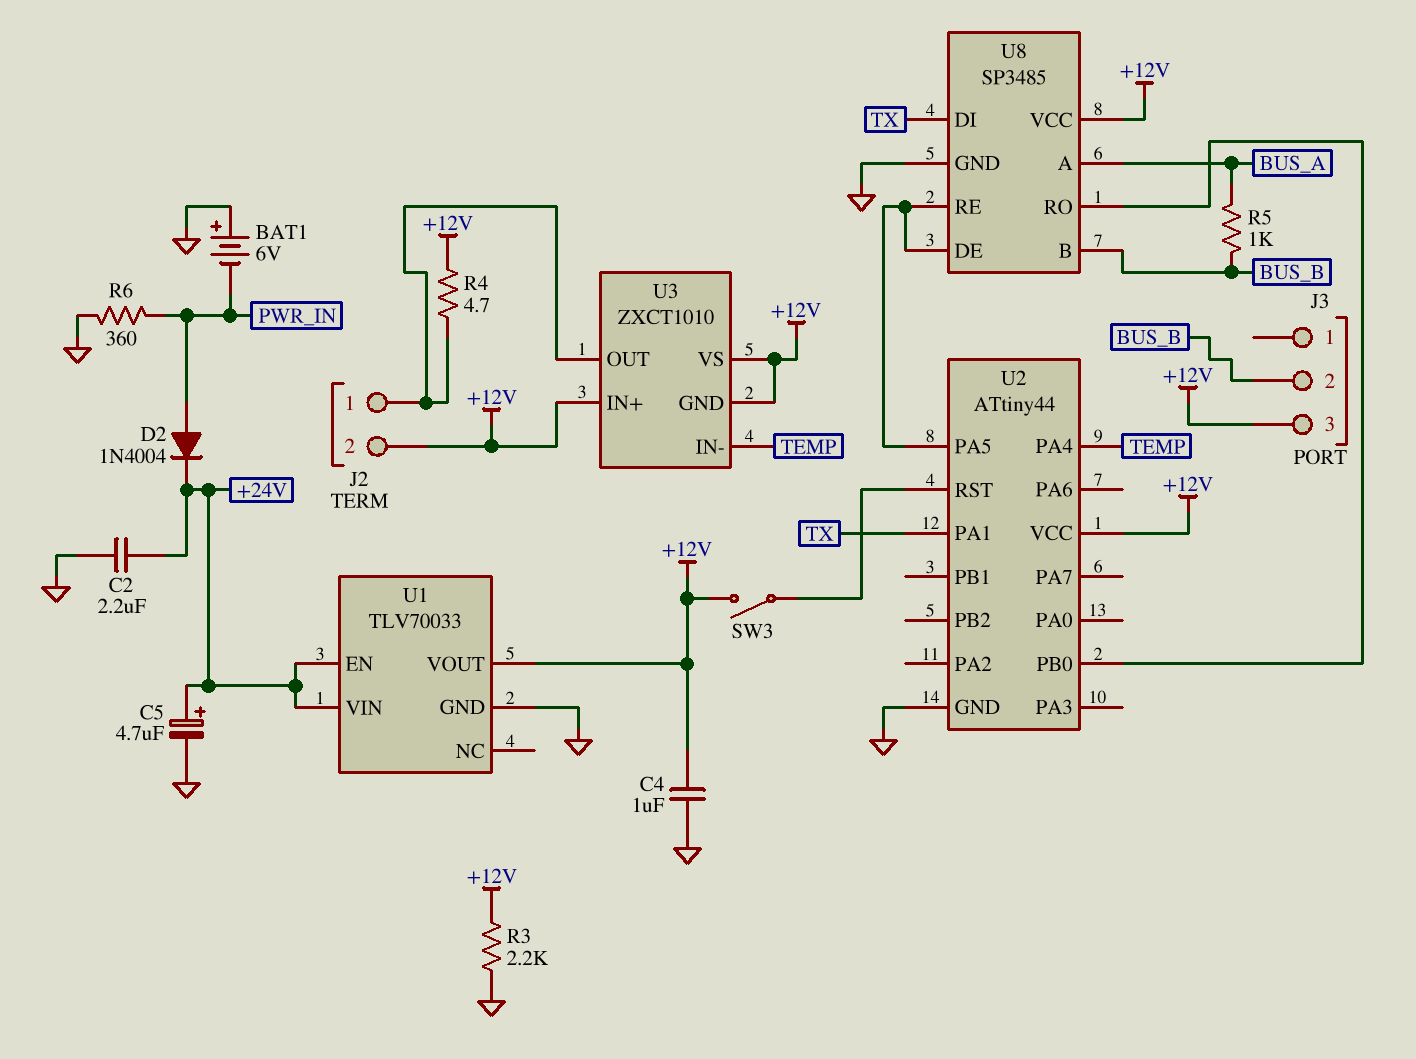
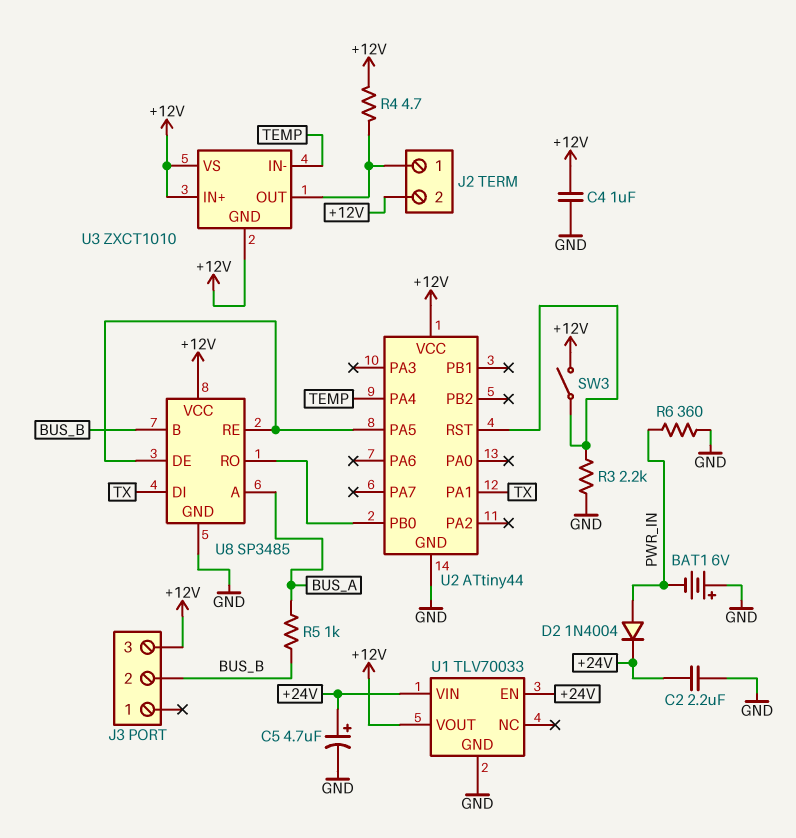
R3: 2.2k (+12V, GND) -> 2.2k (GND, U2/RST)

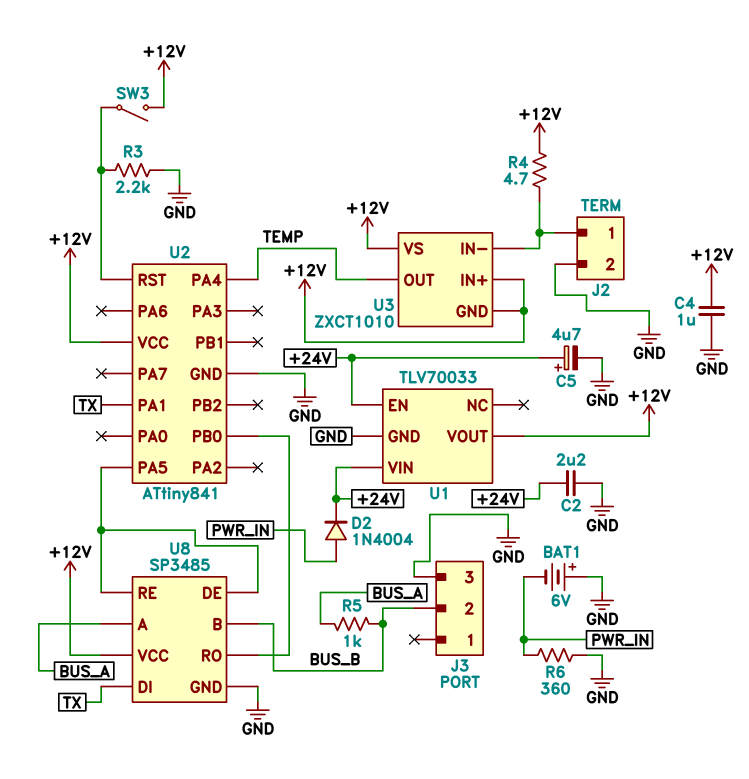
J2 pin 2: +12V -> GND
J3 pin 3: +12V -> GND
U2: ATtiny44 -> ATtiny841
U3 pin IN-: TEMP -> J2/1
U3 pin OUT: J2/1 -> TEMP

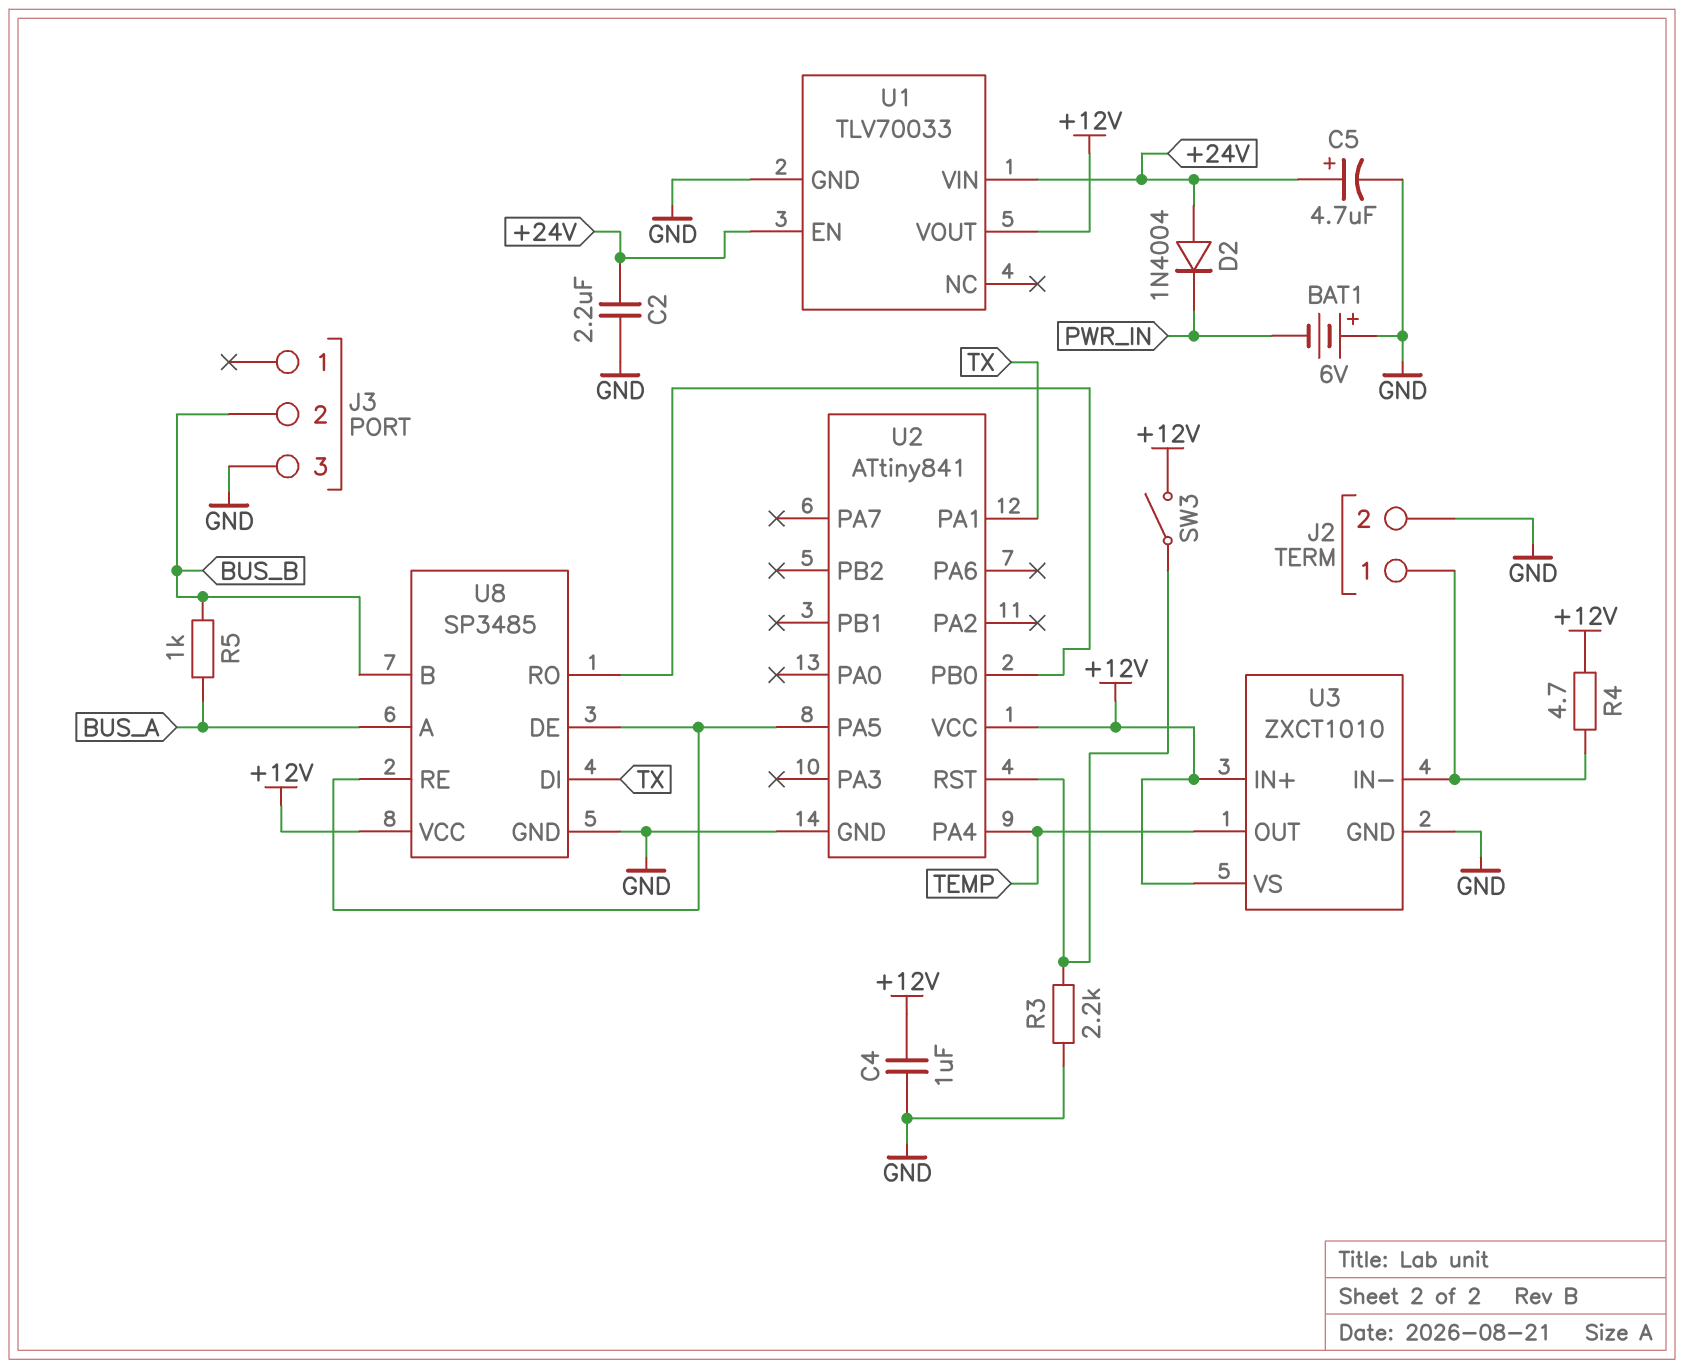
D2: diode 1N4004 (A PWR_IN, K +24V) -> diode 1N4004 (A +24V, K PWR_IN)
R6: 360 (GND, PWR_IN) -> none
U3 pin GND: +12V -> GND

